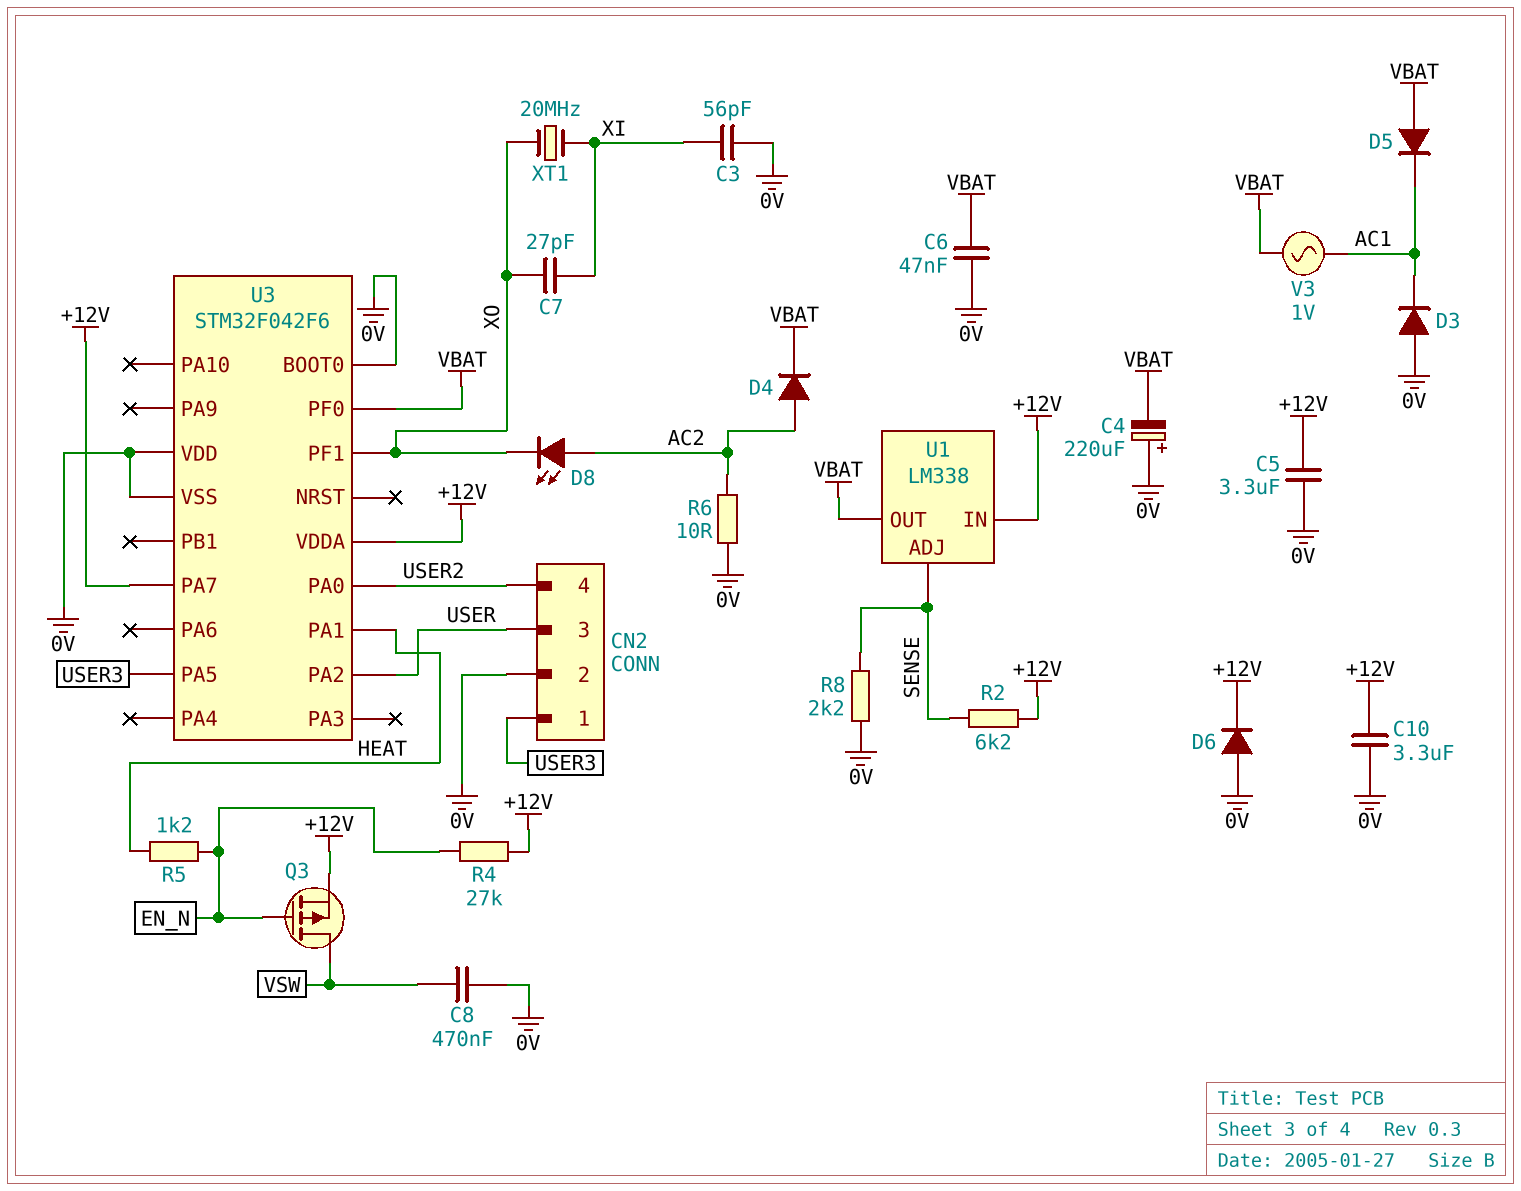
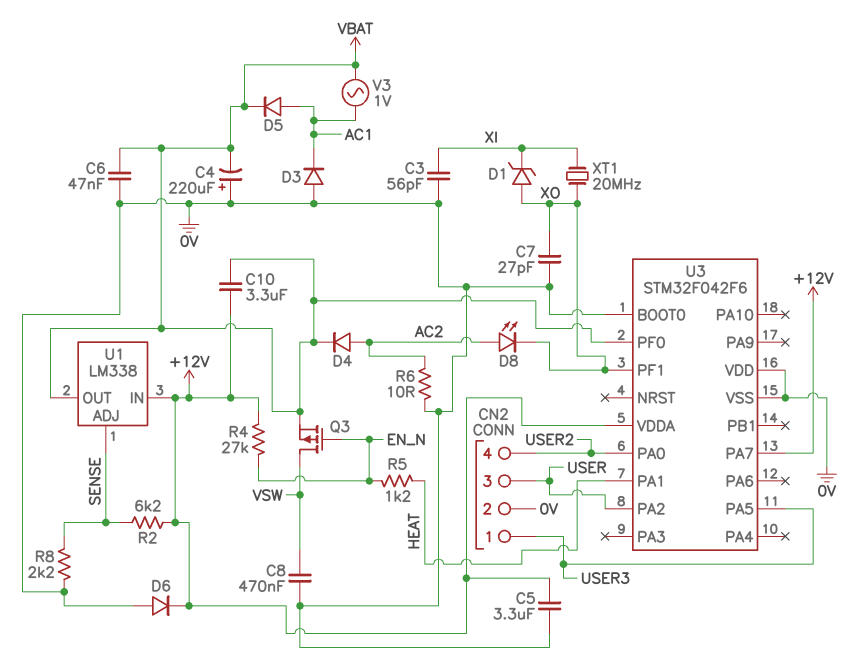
C7: 27pF (XI, XO) -> 27pF (0V, XO)
C10: 3.3uF (+12V, 0V) -> 3.3uF (+12V, VBAT)
D1: none -> zener (A XO, K XI)
D5: diode (A VBAT, K AC1) -> diode (A AC1, K VBAT)
Q3: PMOS (G EN_N, D VSW, S +12V) -> PMOS (G EN_N, D VSW, S VBAT)

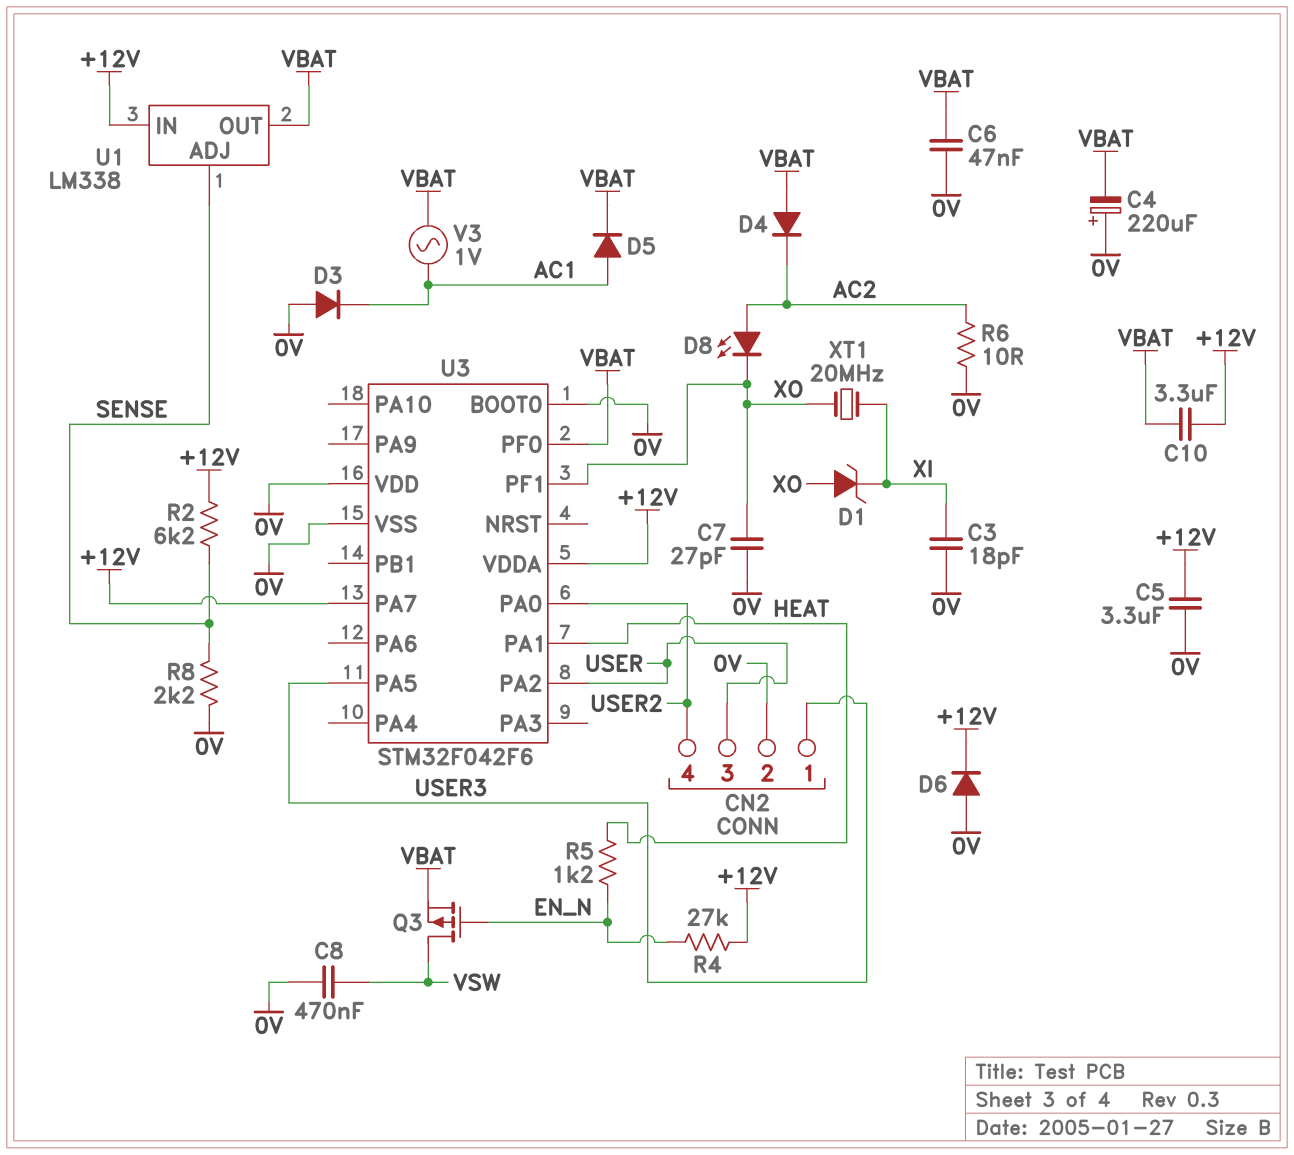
C3: 56pF (0V, XI) -> 18pF (0V, XI)
D4: diode (A AC2, K VBAT) -> diode (A VBAT, K AC2)

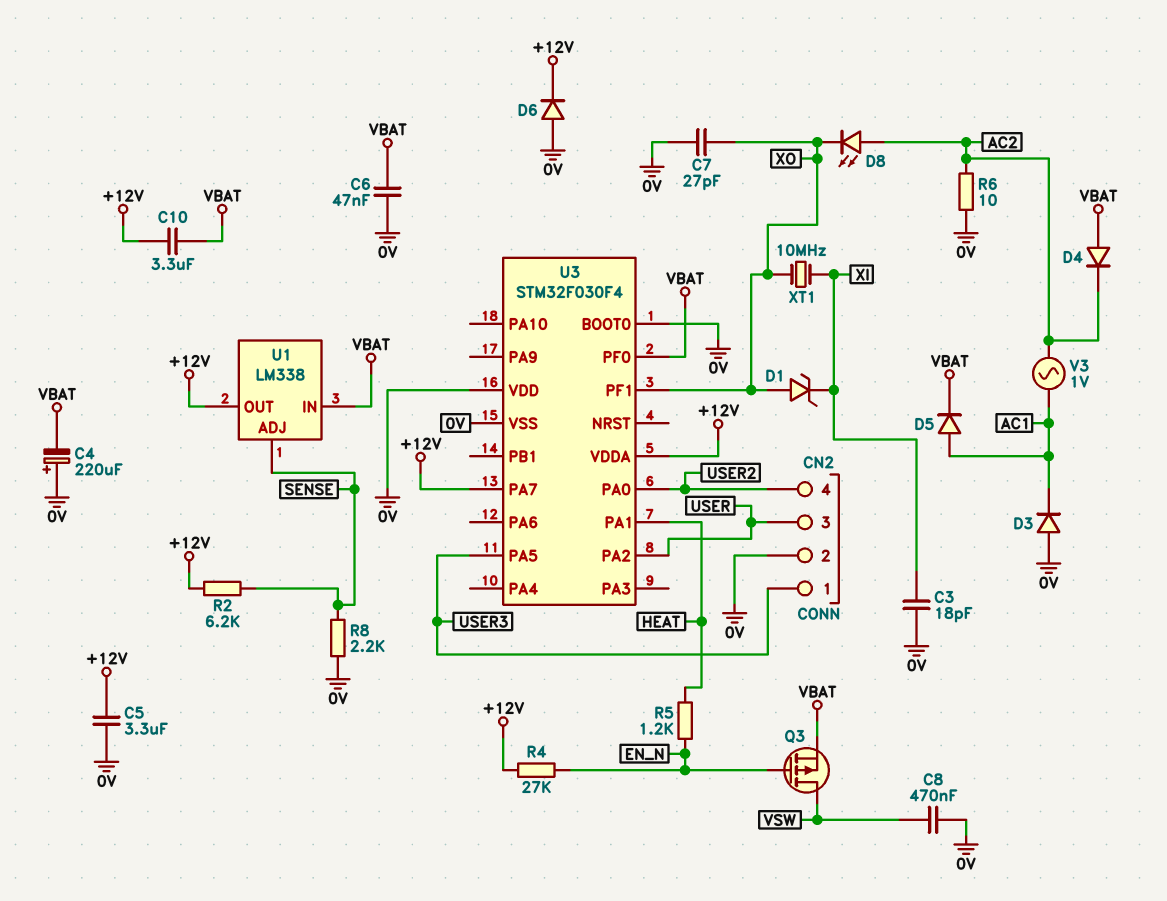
U1 pin IN: +12V -> VBAT
U1 pin OUT: VBAT -> +12V
U3: STM32F042F6 -> STM32F030F4
V3: AC 1V (AC1, VBAT) -> AC 1V (AC1, AC2)
XT1: 20MHz (XI, XO) -> 10MHz (XI, XO)

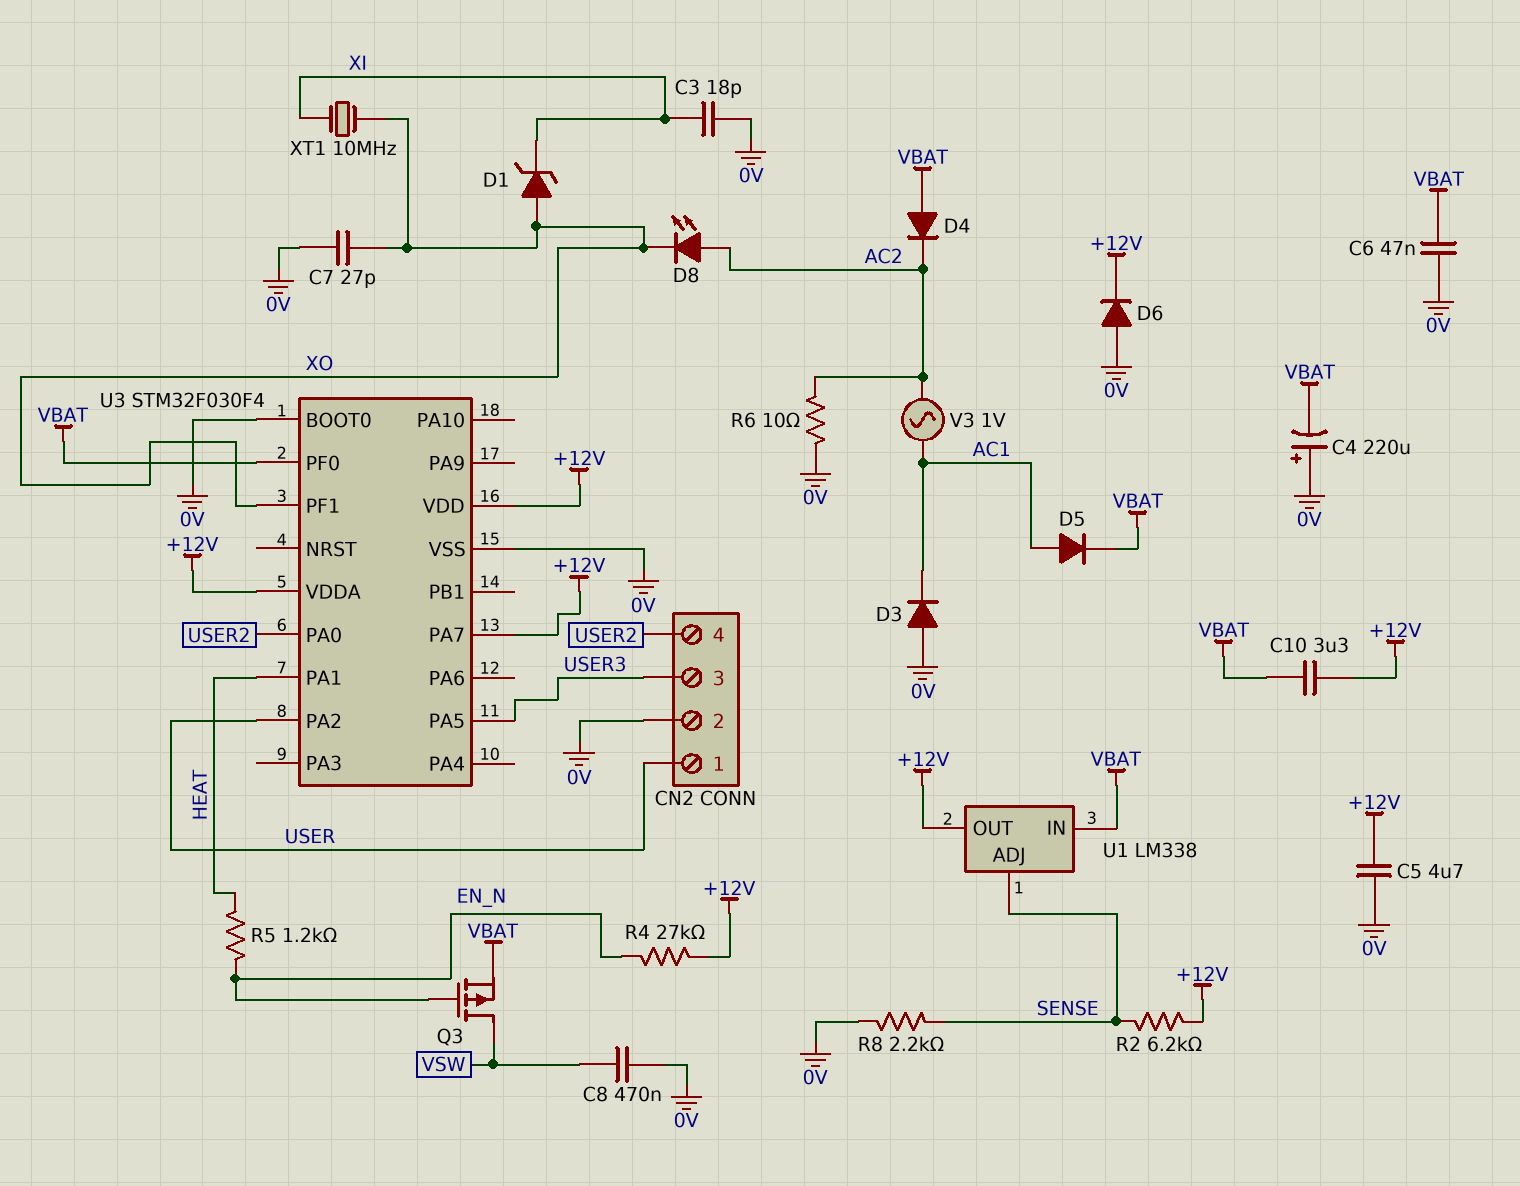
C5: 3.3uF (+12V, 0V) -> 4.7uF (+12V, 0V)
CN2 pin 1: USER3 -> USER
CN2 pin 3: USER -> USER3
U3 pin VDD: 0V -> +12V

